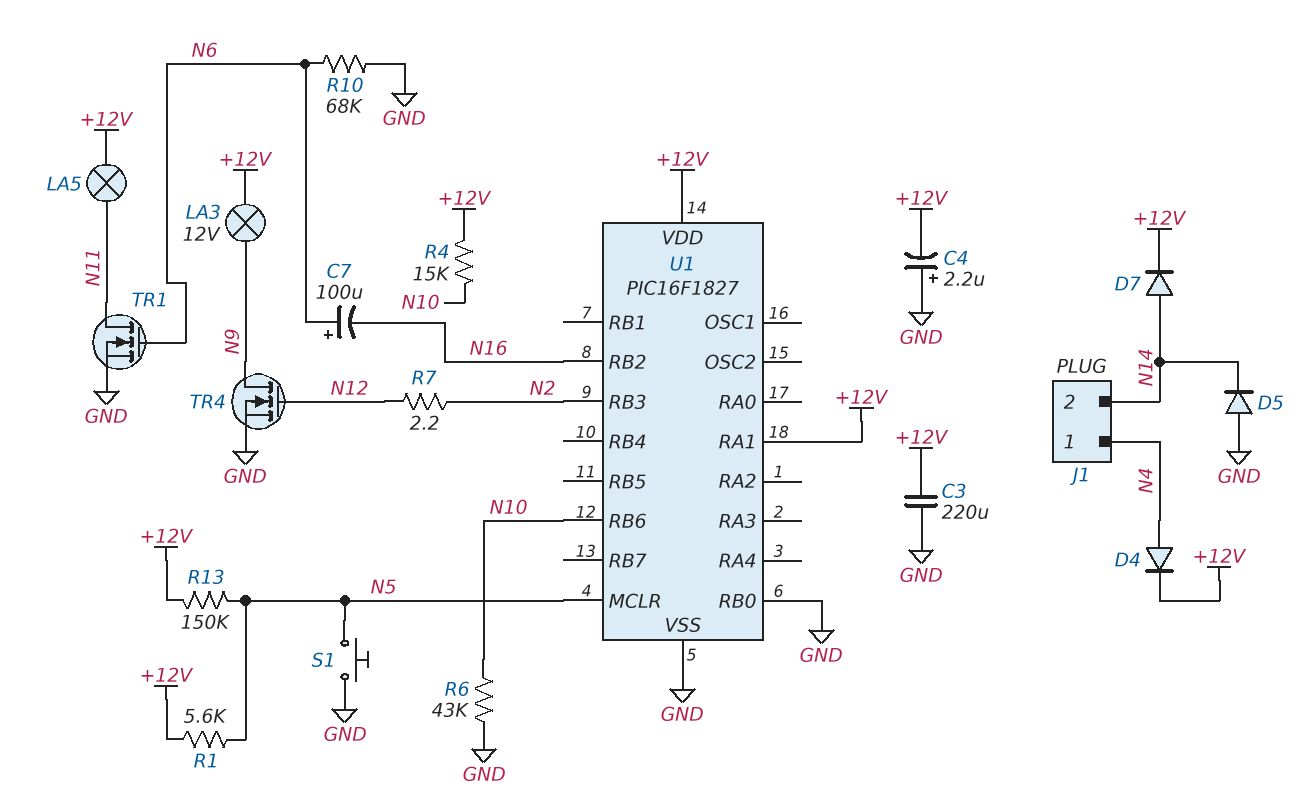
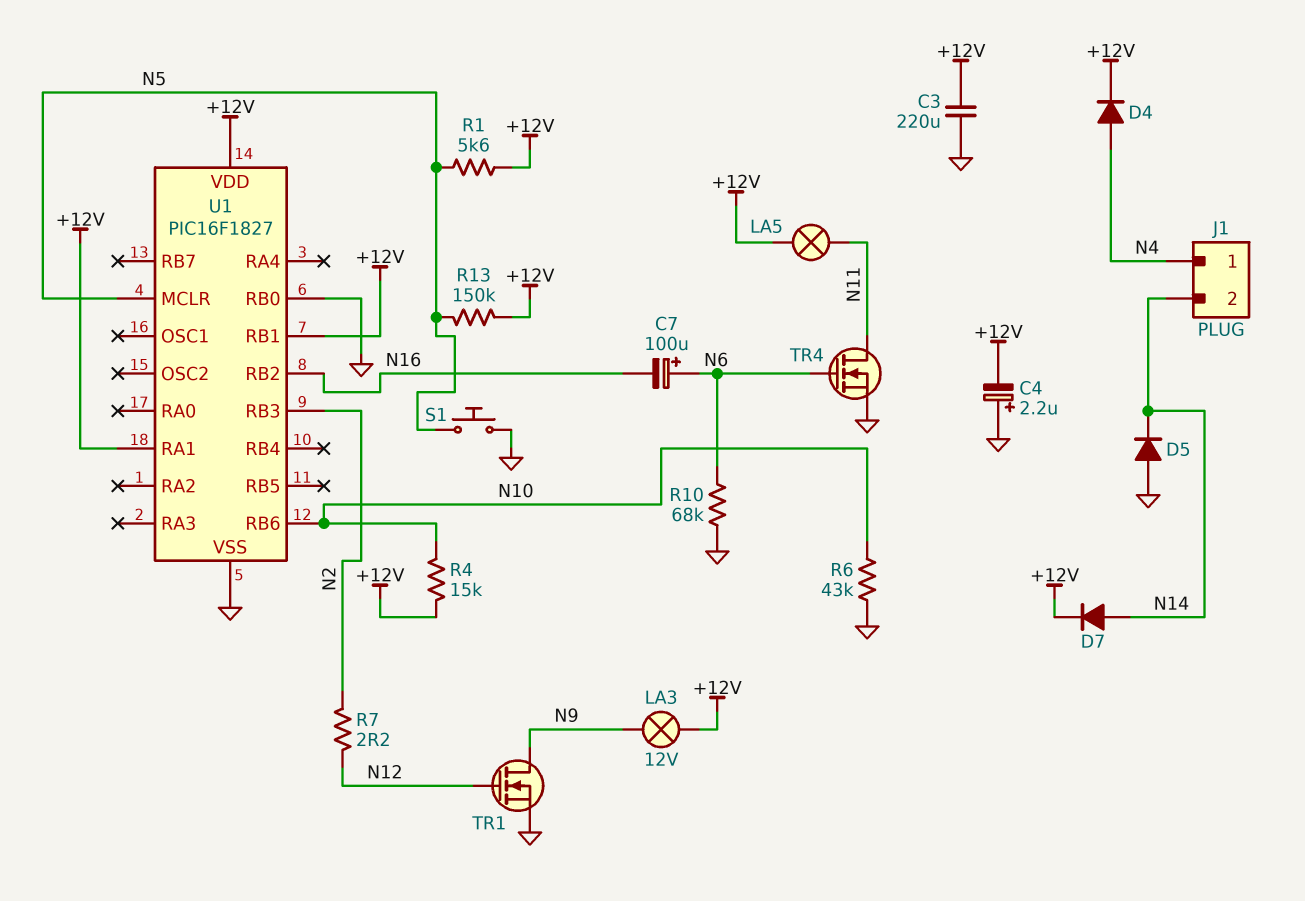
TR1: NMOS (G N6, D N11, S GND) -> NMOS (G N12, D N9, S GND)
TR4: NMOS (G N12, D N9, S GND) -> NMOS (G N6, D N11, S GND)
U1 pin RB1: none -> +12V

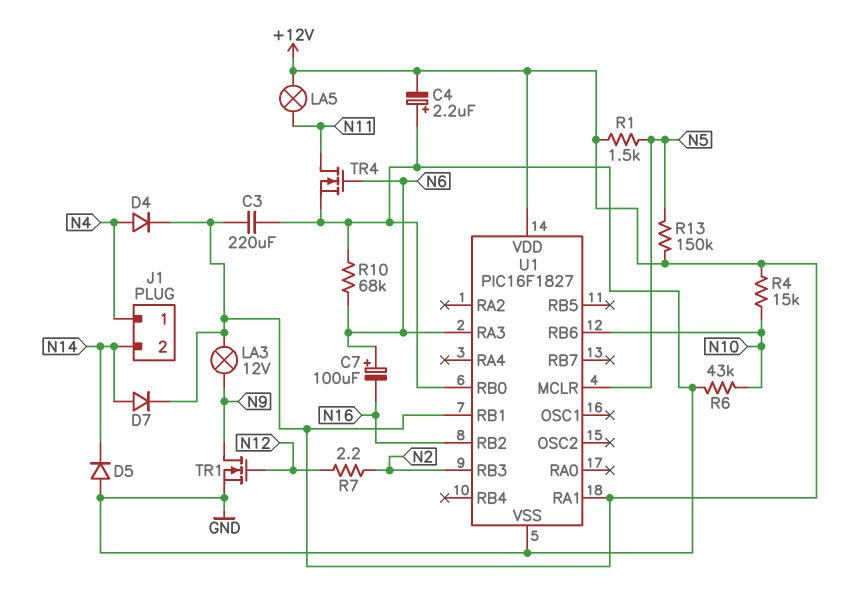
R1: 5.6k (+12V, N5) -> 1.5k (+12V, N5)
S1: button (GND, N5) -> none
U1 pin RA3: none -> N6

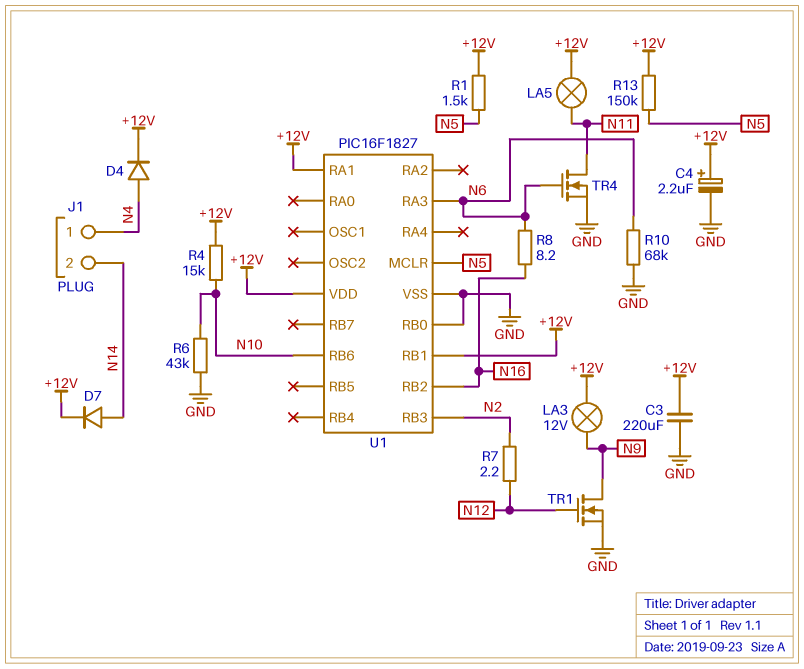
C4: 2.2uF (plus GND, minus +12V) -> 2.2uF (plus +12V, minus GND)
C7: 100uF (plus N6, minus N16) -> none
D5: diode (A GND, K N14) -> none
R8: none -> 8.2 (N6, N16)

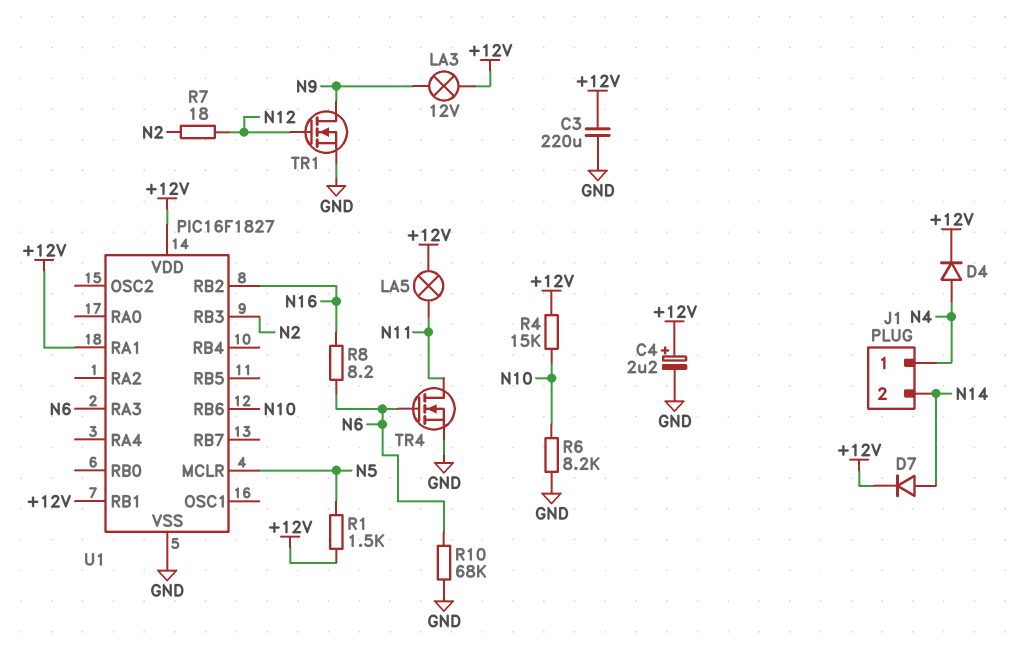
R6: 43k (GND, N10) -> 8.2k (GND, N10)
R7: 2.2 (N2, N12) -> 18 (N2, N12)
R13: 150k (+12V, N5) -> none
U1 pin RB0: GND -> none

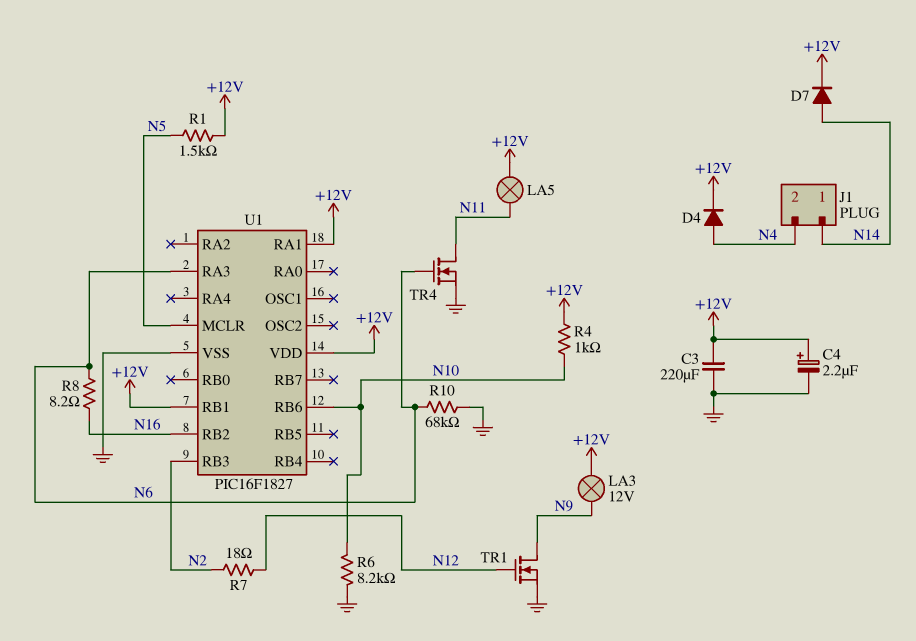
J1 pin 1: N4 -> N14
J1 pin 2: N14 -> N4
R4: 15k (+12V, N10) -> 1k (+12V, N10)

